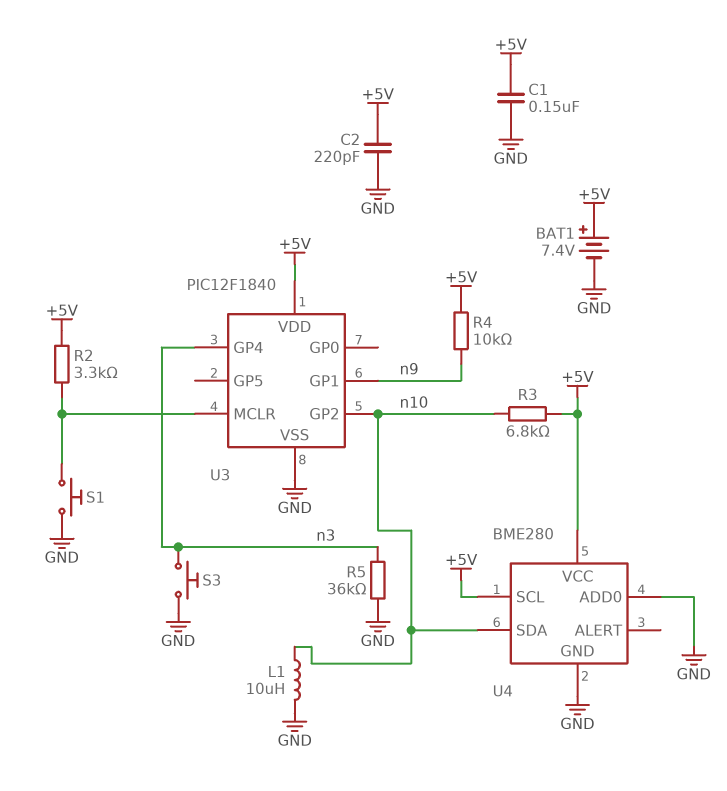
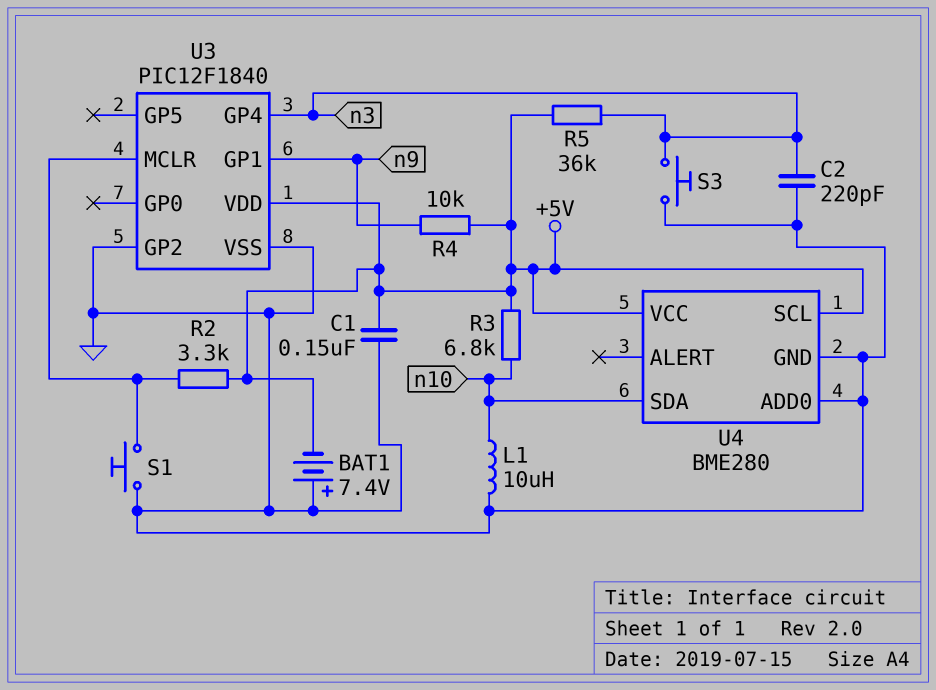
BAT1: 7.4V (plus +5V, minus GND) -> 7.4V (plus GND, minus +5V)
C2: 220pF (+5V, GND) -> 220pF (GND, n3)
R5: 36k (GND, n3) -> 36k (+5V, n3)
U3 pin GP2: n10 -> GND

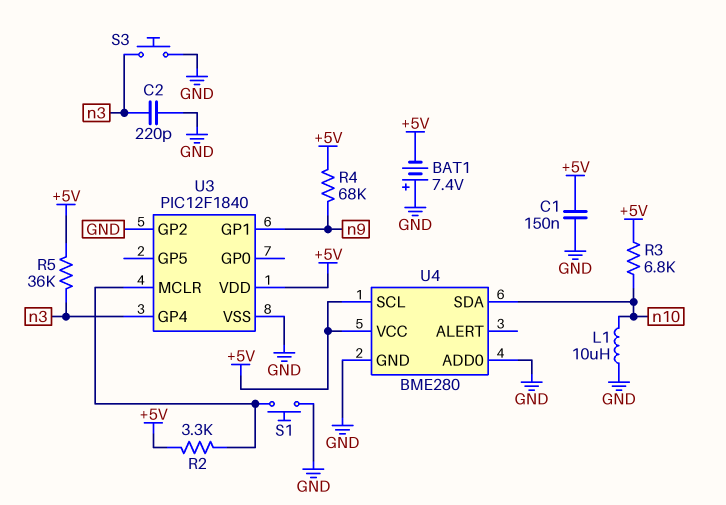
R4: 10k (+5V, n9) -> 68k (+5V, n9)

